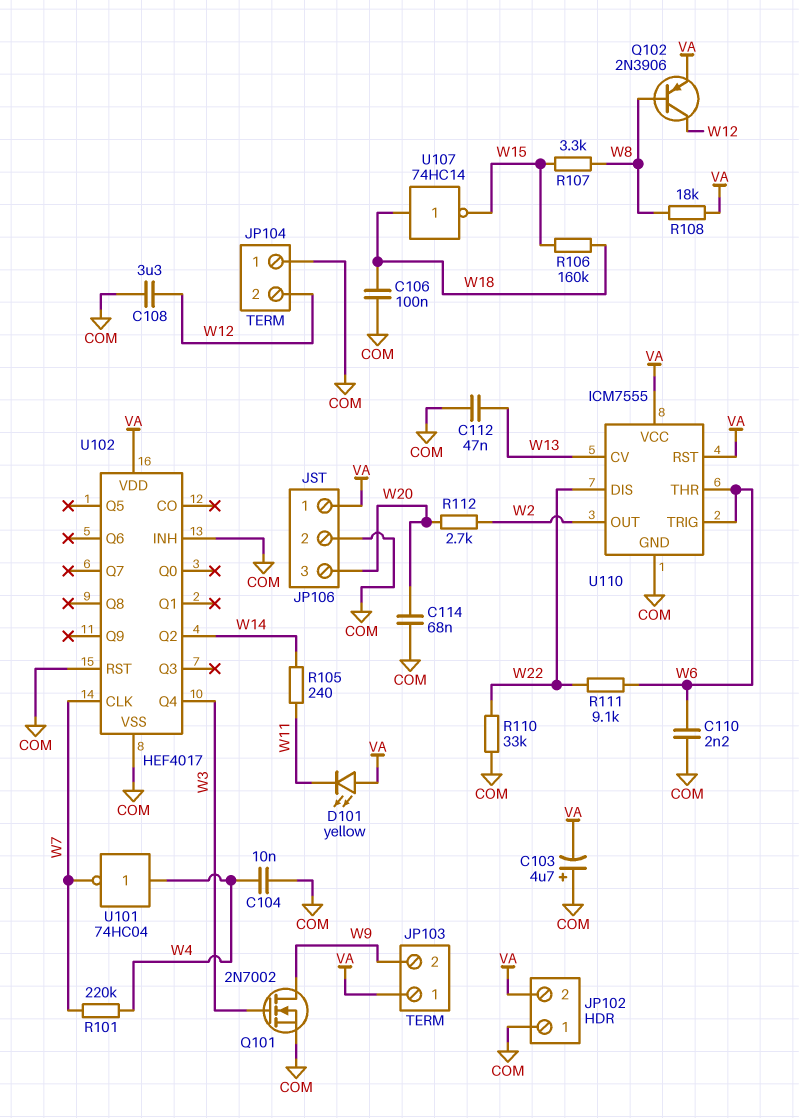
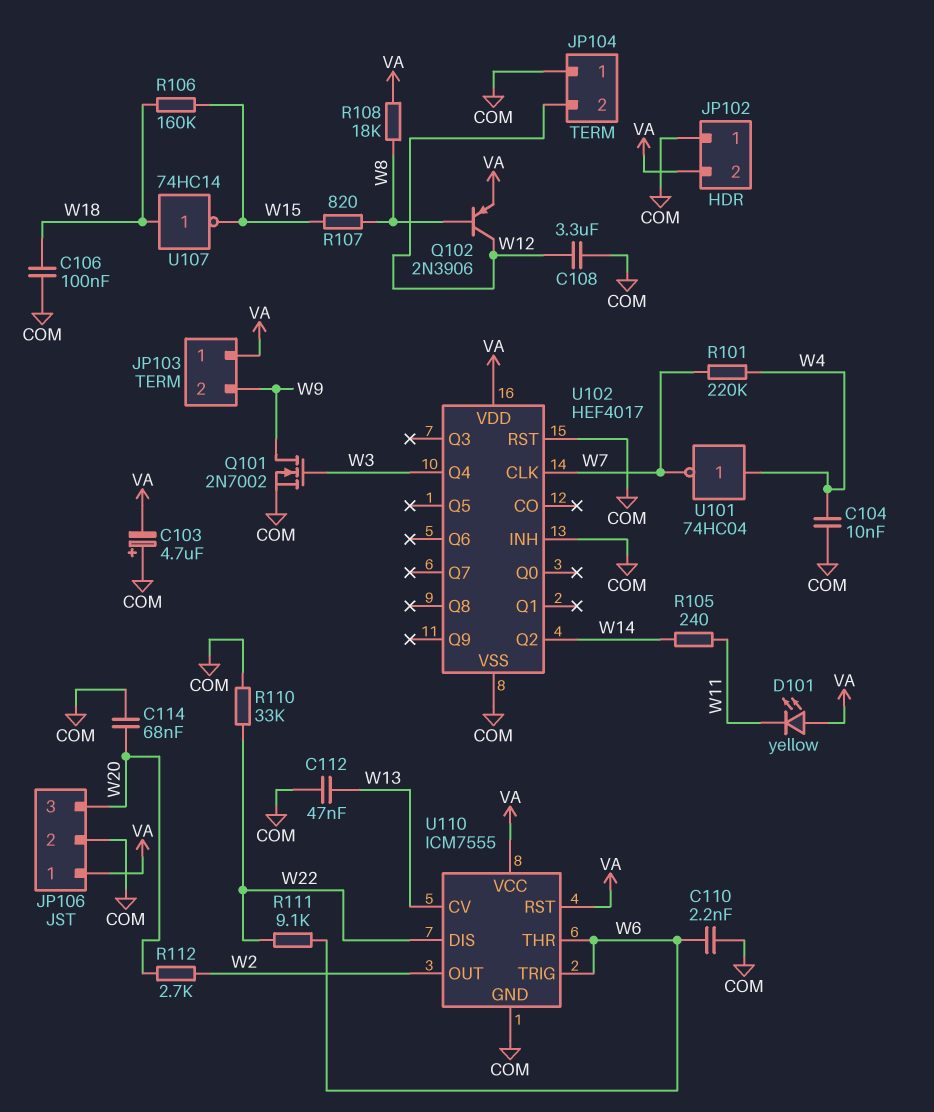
R107: 3.3k (W8, W15) -> 820 (W8, W15)

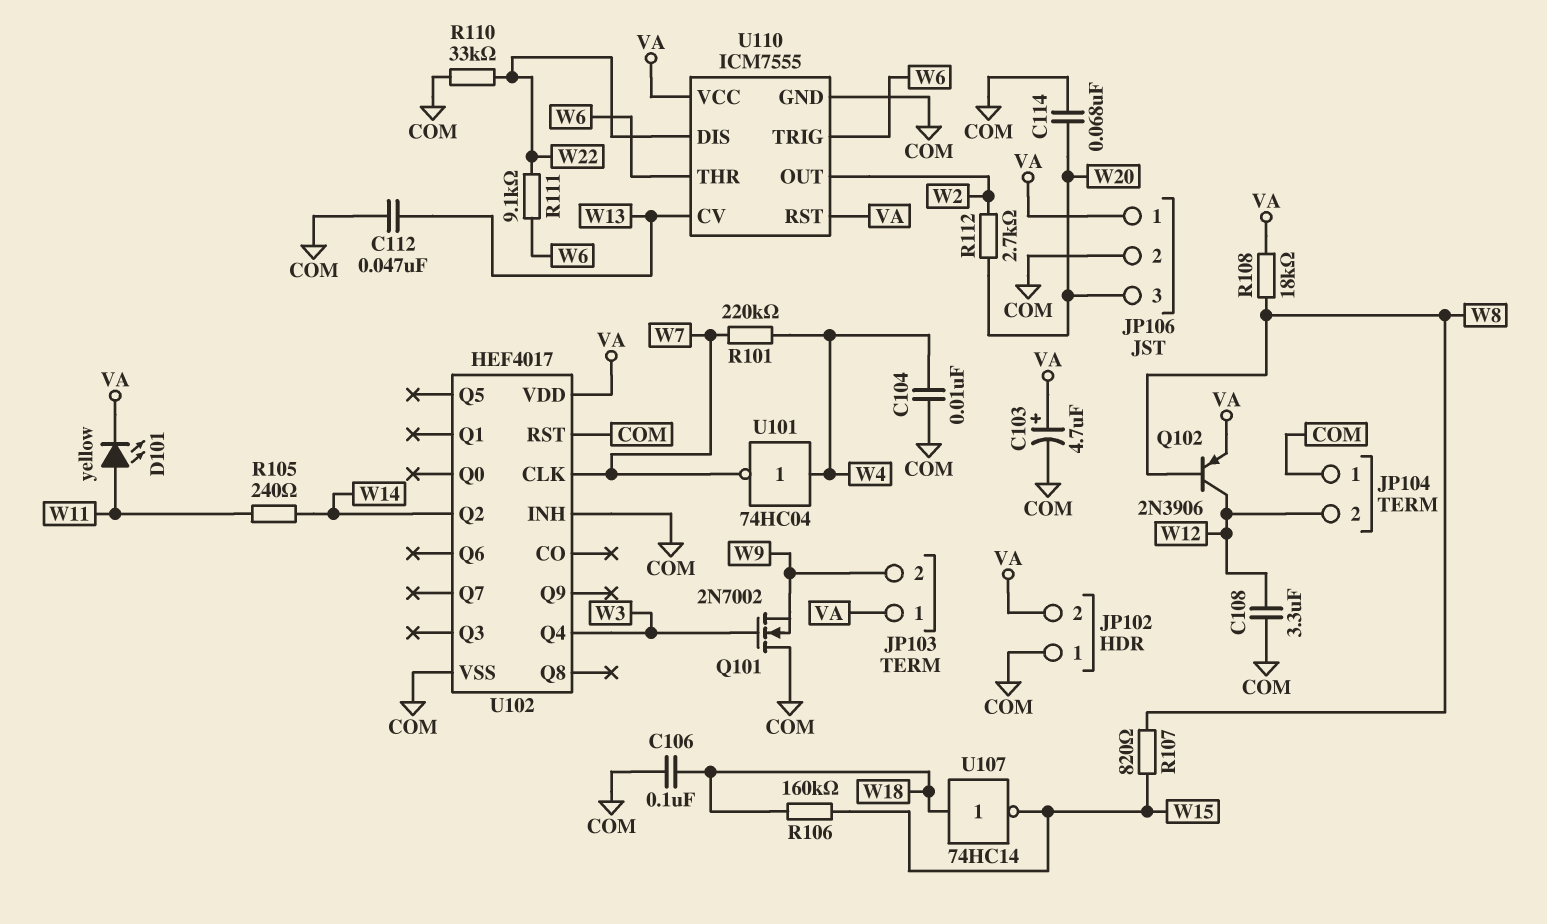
C103: 4.7uF (plus COM, minus VA) -> 4.7uF (plus VA, minus COM)
C110: 2.2nF (COM, W6) -> none
D101: LED yellow (A VA, K W11) -> LED yellow (A W11, K VA)
Q101: NMOS 2N7002 (G W3, D W9, S COM) -> NMOS 2N7002 (G W3, D COM, S W9)

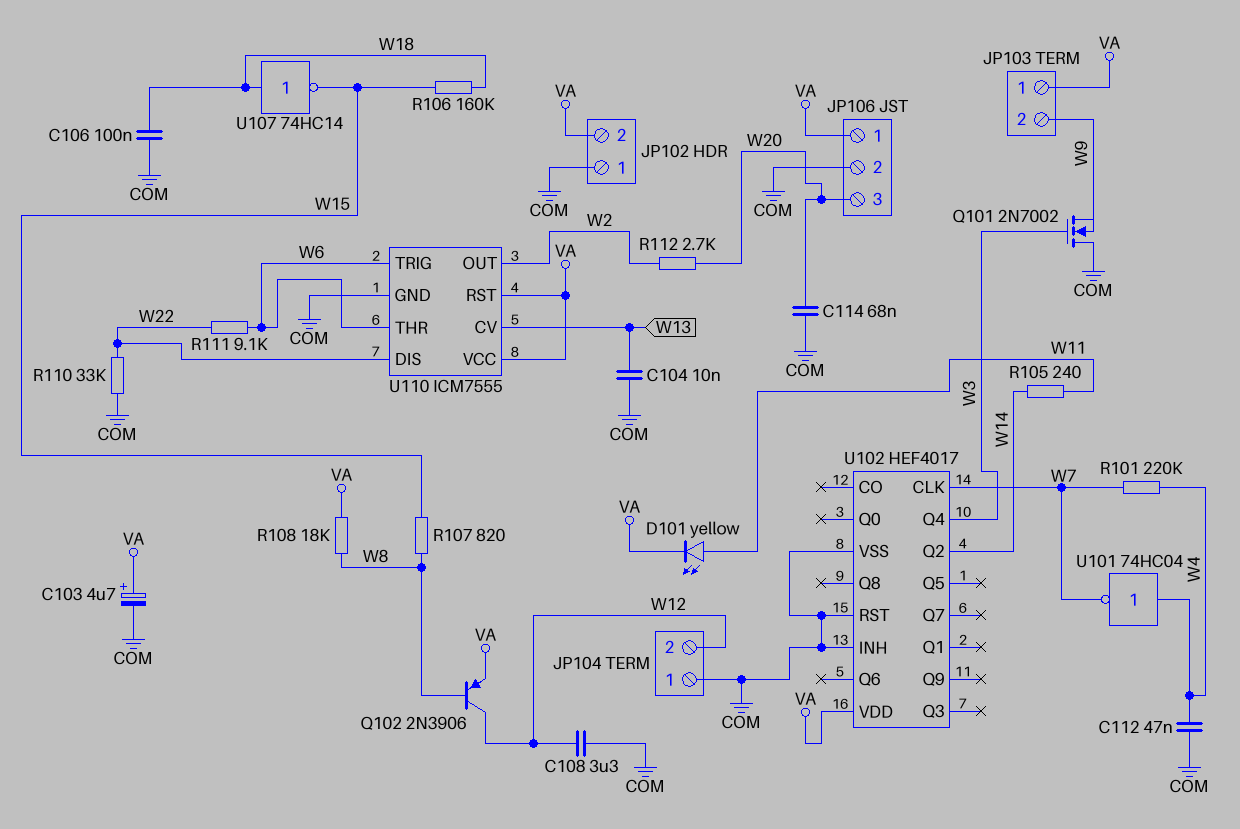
C104: 10nF (COM, W4) -> 10nF (COM, W13)
C112: 47nF (COM, W13) -> 47nF (COM, W4)

